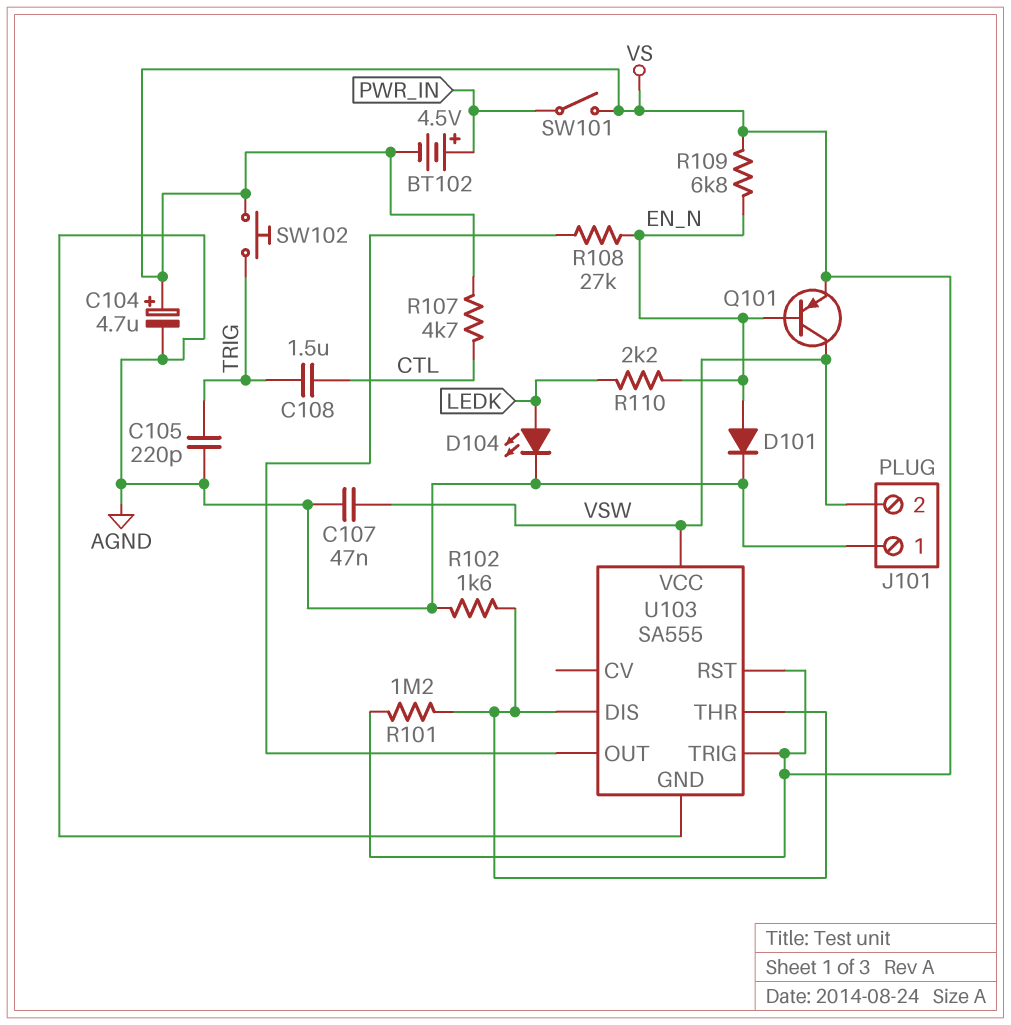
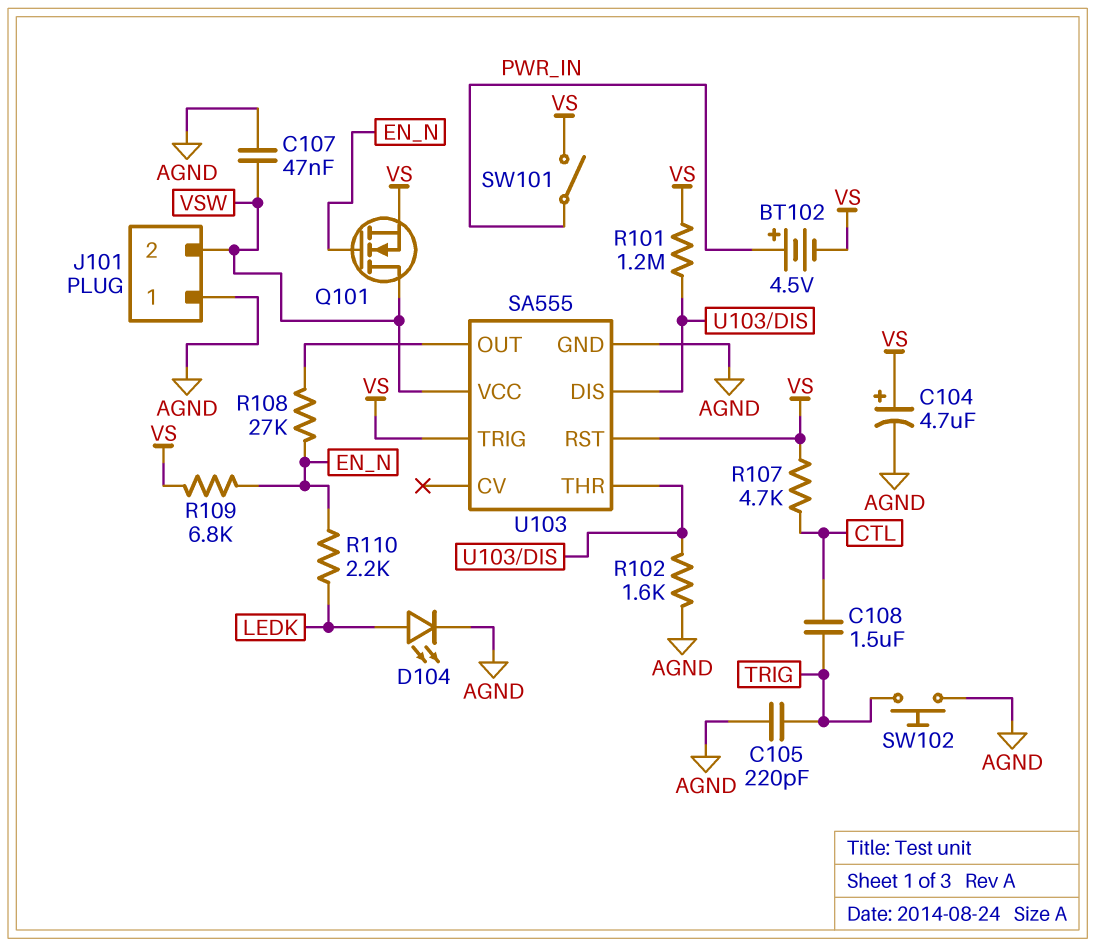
D101: diode (A EN_N, K AGND) -> none
Q101: PNP (B EN_N, C VSW, E VS) -> NMOS (G EN_N, D VSW, S VS)
SW102: button (TRIG, VS) -> button (AGND, TRIG)

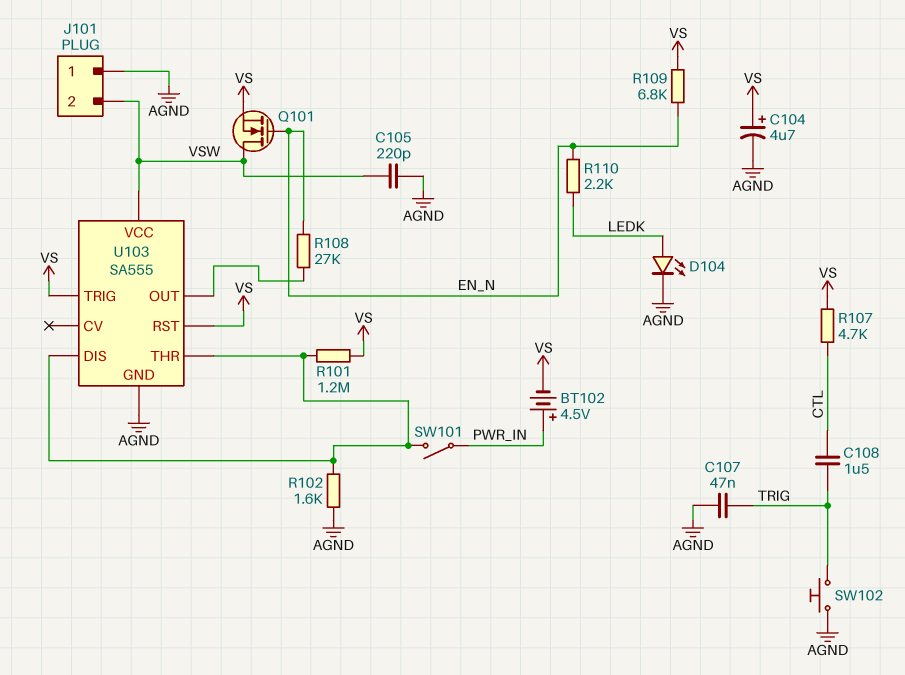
C105: 220pF (AGND, TRIG) -> 220pF (AGND, VSW)
C107: 47nF (AGND, VSW) -> 47nF (AGND, TRIG)
SW101: switch (PWR_IN, VS) -> switch (PWR_IN, U103/DIS)

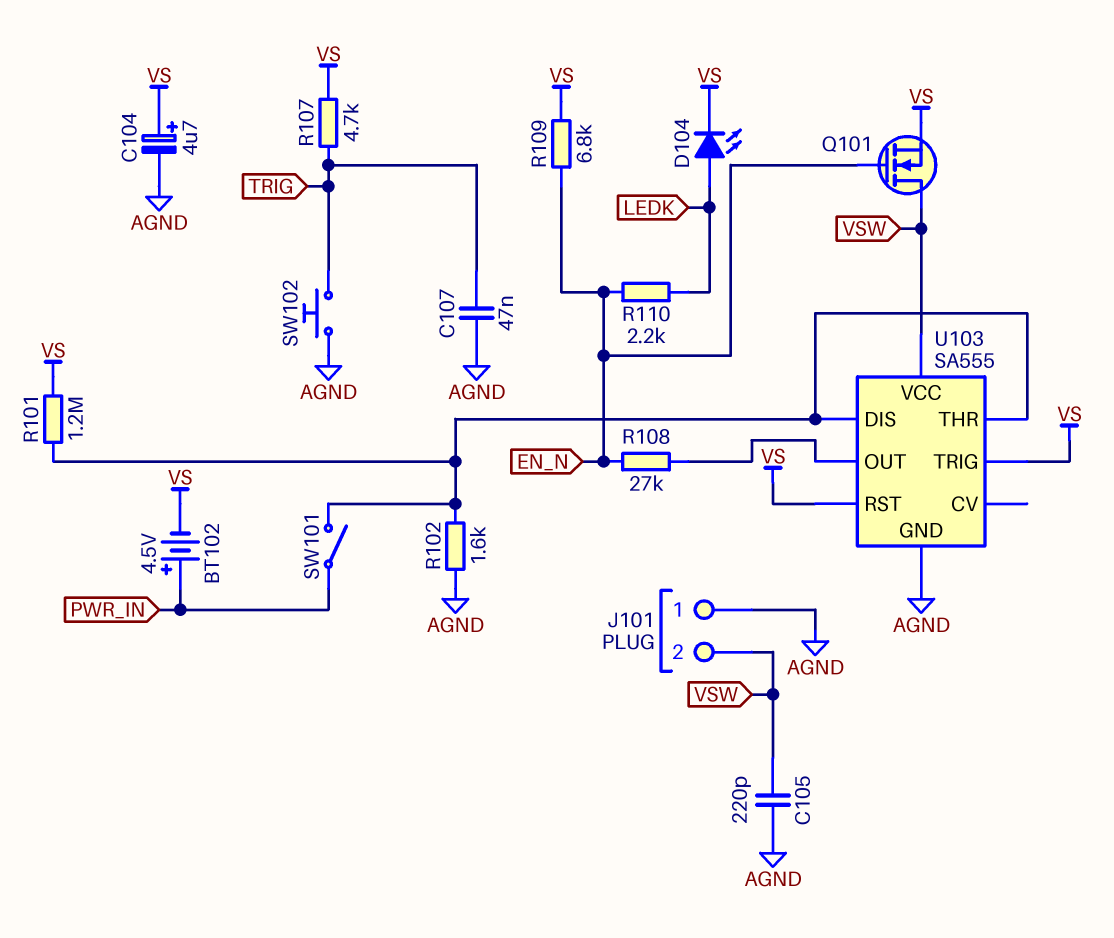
C108: 1.5uF (CTL, TRIG) -> none
D104: LED (A LEDK, K AGND) -> LED (A LEDK, K VS)
R107: 4.7k (CTL, VS) -> 4.7k (TRIG, VS)

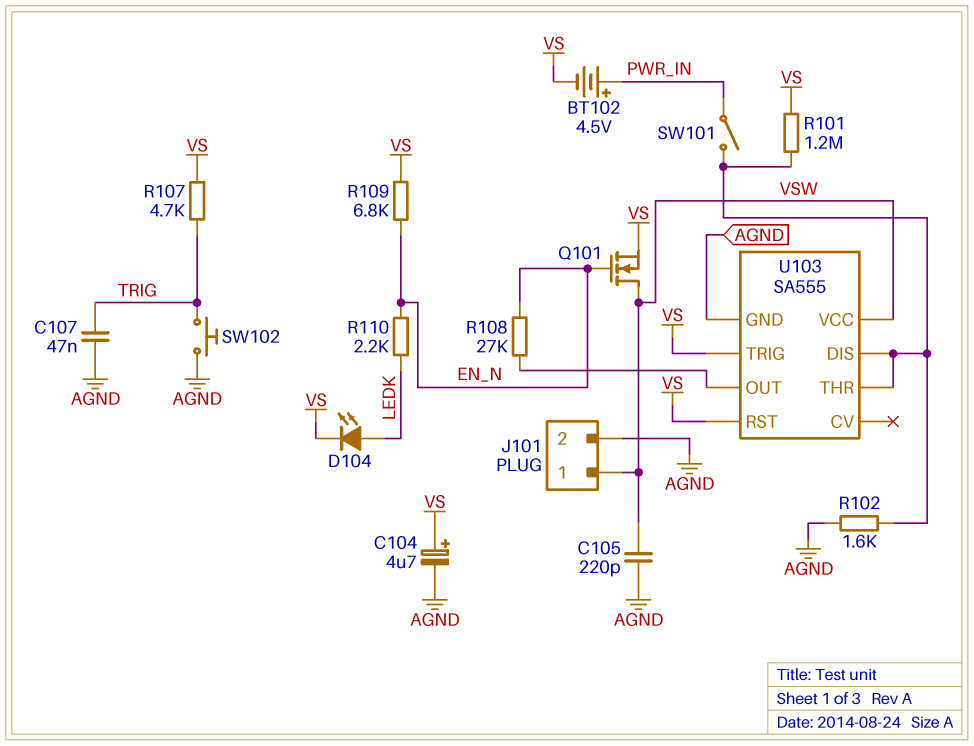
J101 pin 1: AGND -> VSW
J101 pin 2: VSW -> AGND

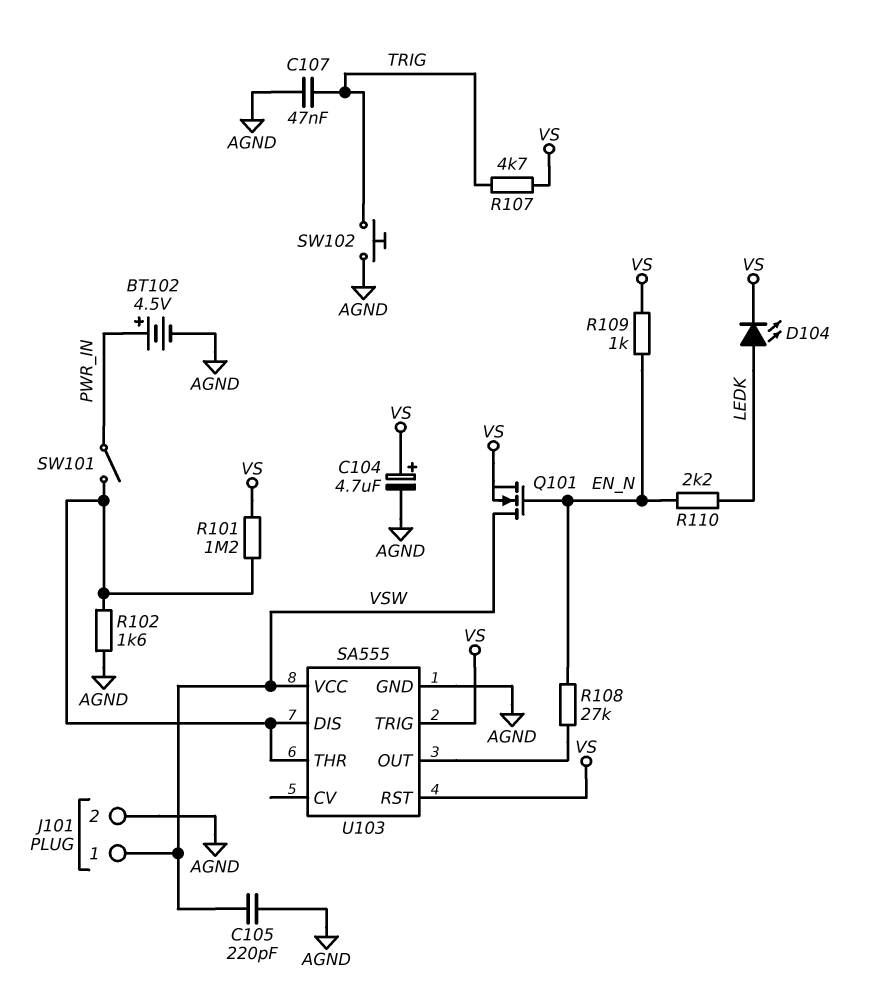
BT102: 4.5V (plus PWR_IN, minus VS) -> 4.5V (plus PWR_IN, minus AGND)
R109: 6.8k (EN_N, VS) -> 1k (EN_N, VS)

